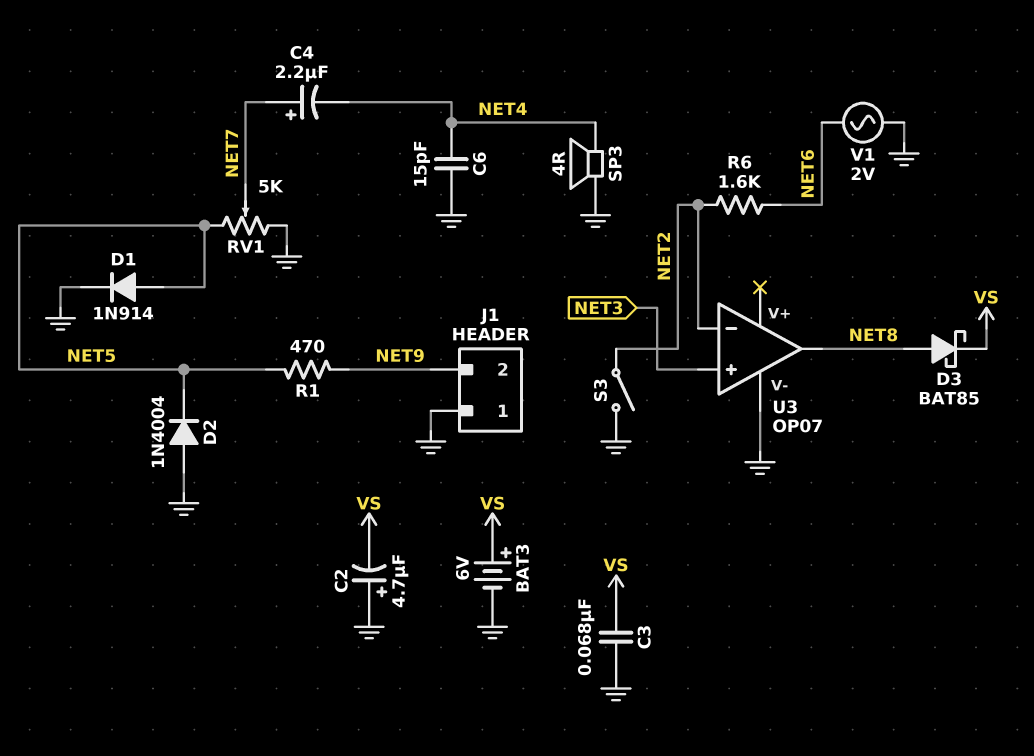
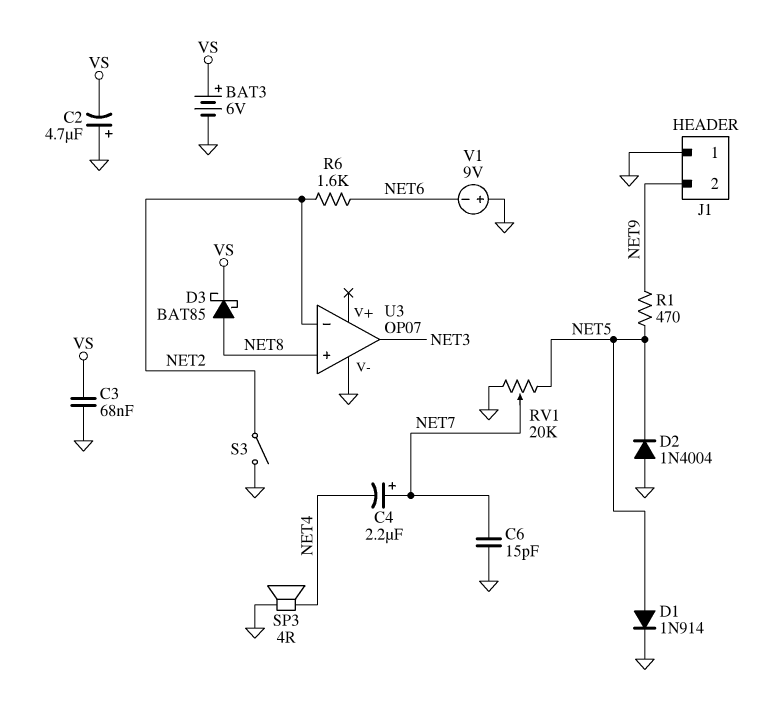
C6: 15pF (GND, NET4) -> 15pF (GND, NET7)
RV1: 5k (GND, NET5, wiper NET7) -> 20k (GND, NET5, wiper NET7)
U3 pin in+: NET3 -> NET8
U3 pin out: NET8 -> NET3
V1: AC 2V (GND, NET6) -> 9V (plus GND, minus NET6)

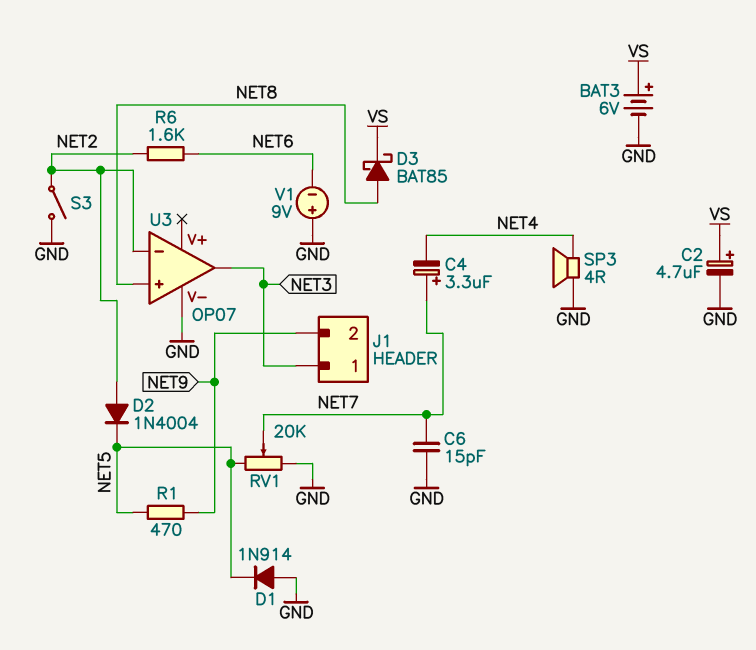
C2: 4.7uF (plus GND, minus VS) -> 4.7uF (plus VS, minus GND)
C3: 68nF (GND, VS) -> none
C4: 2.2uF (plus NET7, minus NET4) -> 3.3uF (plus NET7, minus NET4)
D1: diode 1N914 (A NET5, K GND) -> diode 1N914 (A GND, K NET5)
D2: diode 1N4004 (A GND, K NET5) -> diode 1N4004 (A NET2, K NET5)
J1 pin 1: GND -> NET3

